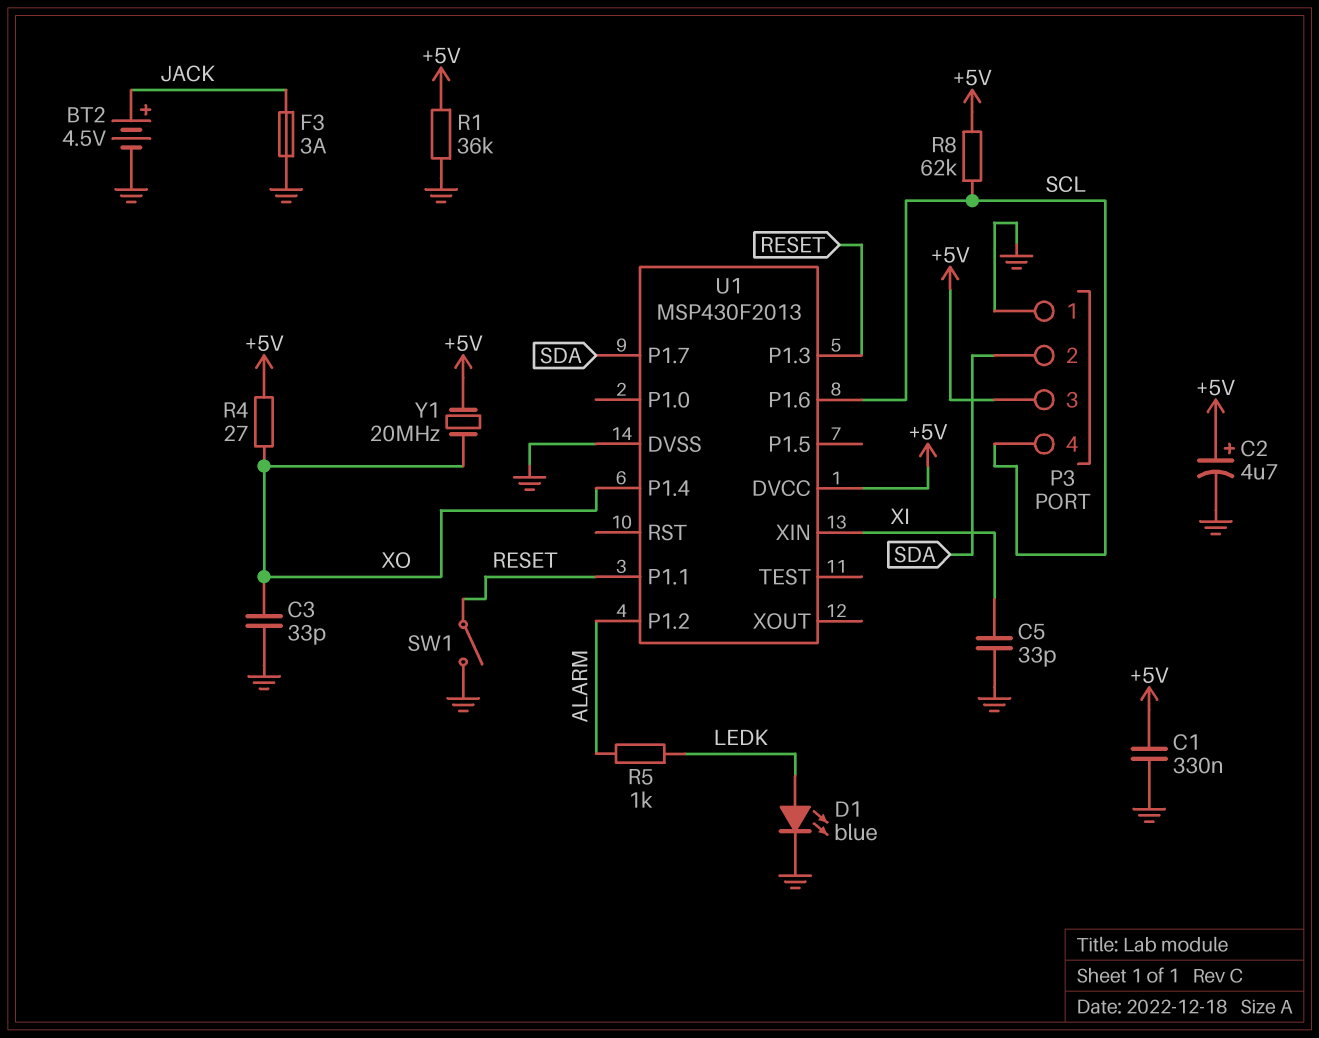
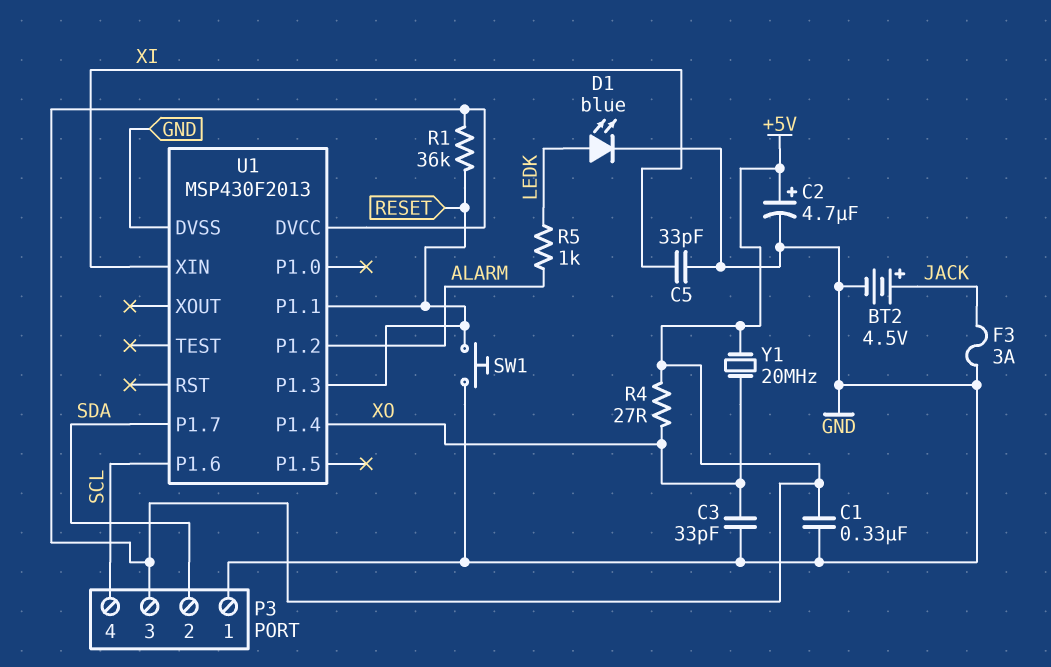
R1: 36k (+5V, GND) -> 36k (+5V, RESET)
R8: 62k (+5V, SCL) -> none
SW1: switch (GND, RESET) -> button (GND, RESET)

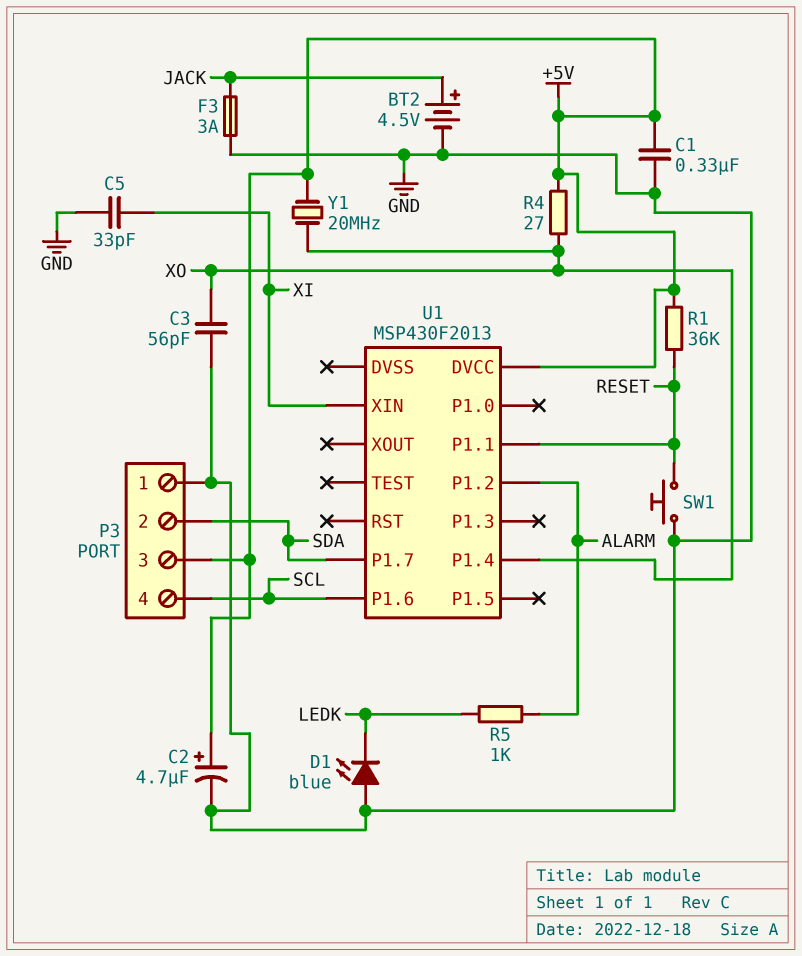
C3: 33pF (GND, XO) -> 56pF (GND, XO)
D1: LED blue (A LEDK, K GND) -> LED blue (A GND, K LEDK)
U1 pin DVSS: GND -> none
U1 pin P1.3: RESET -> none

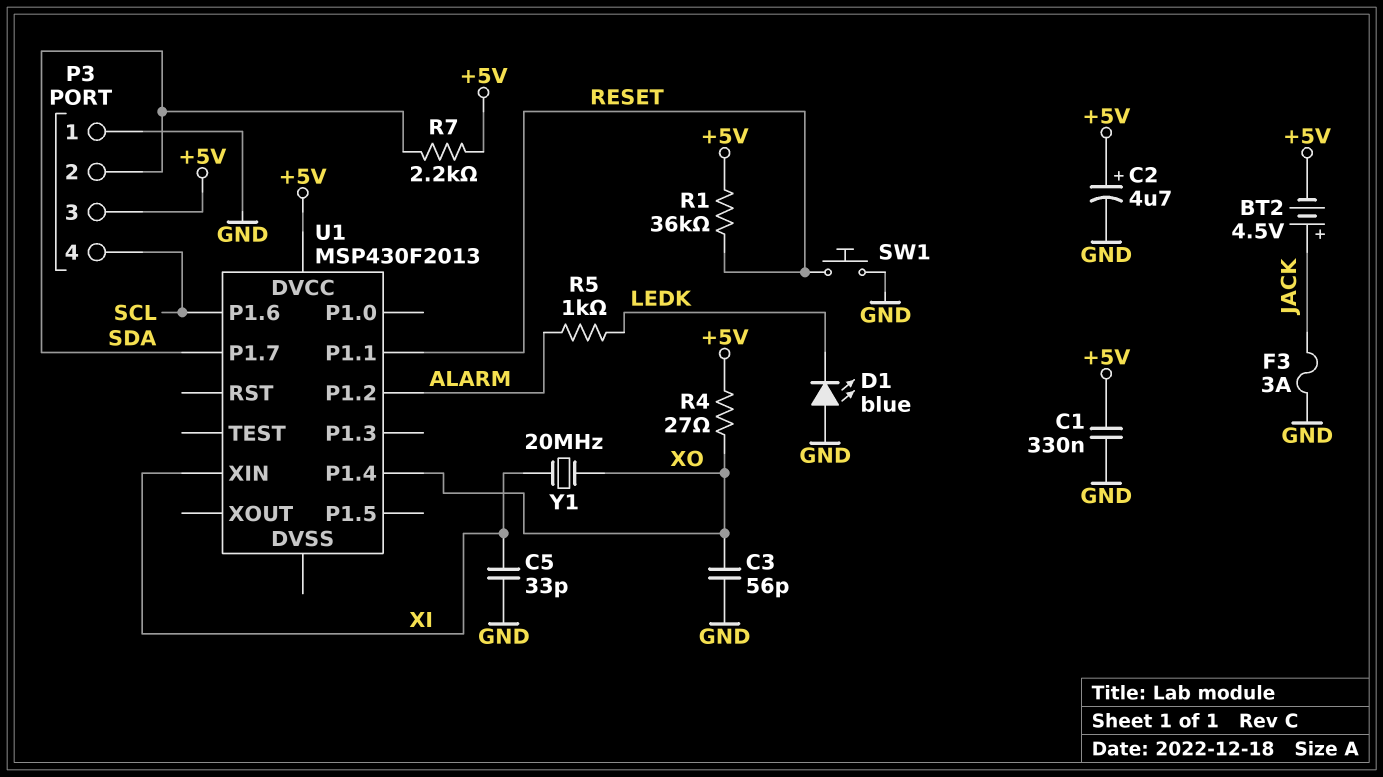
BT2: 4.5V (plus JACK, minus GND) -> 4.5V (plus JACK, minus +5V)
R7: none -> 2.2k (+5V, SDA)
Y1: 20MHz (+5V, XO) -> 20MHz (XI, XO)

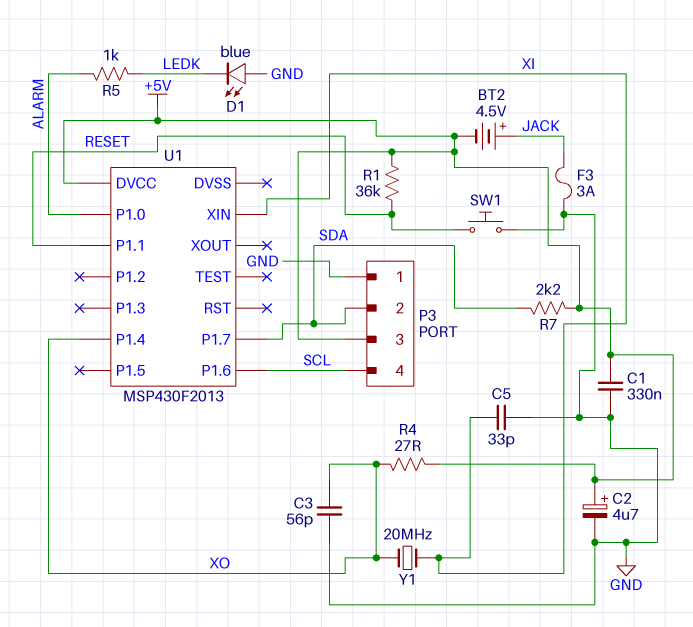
U1 pin P1.0: none -> ALARM
U1 pin P1.2: ALARM -> none

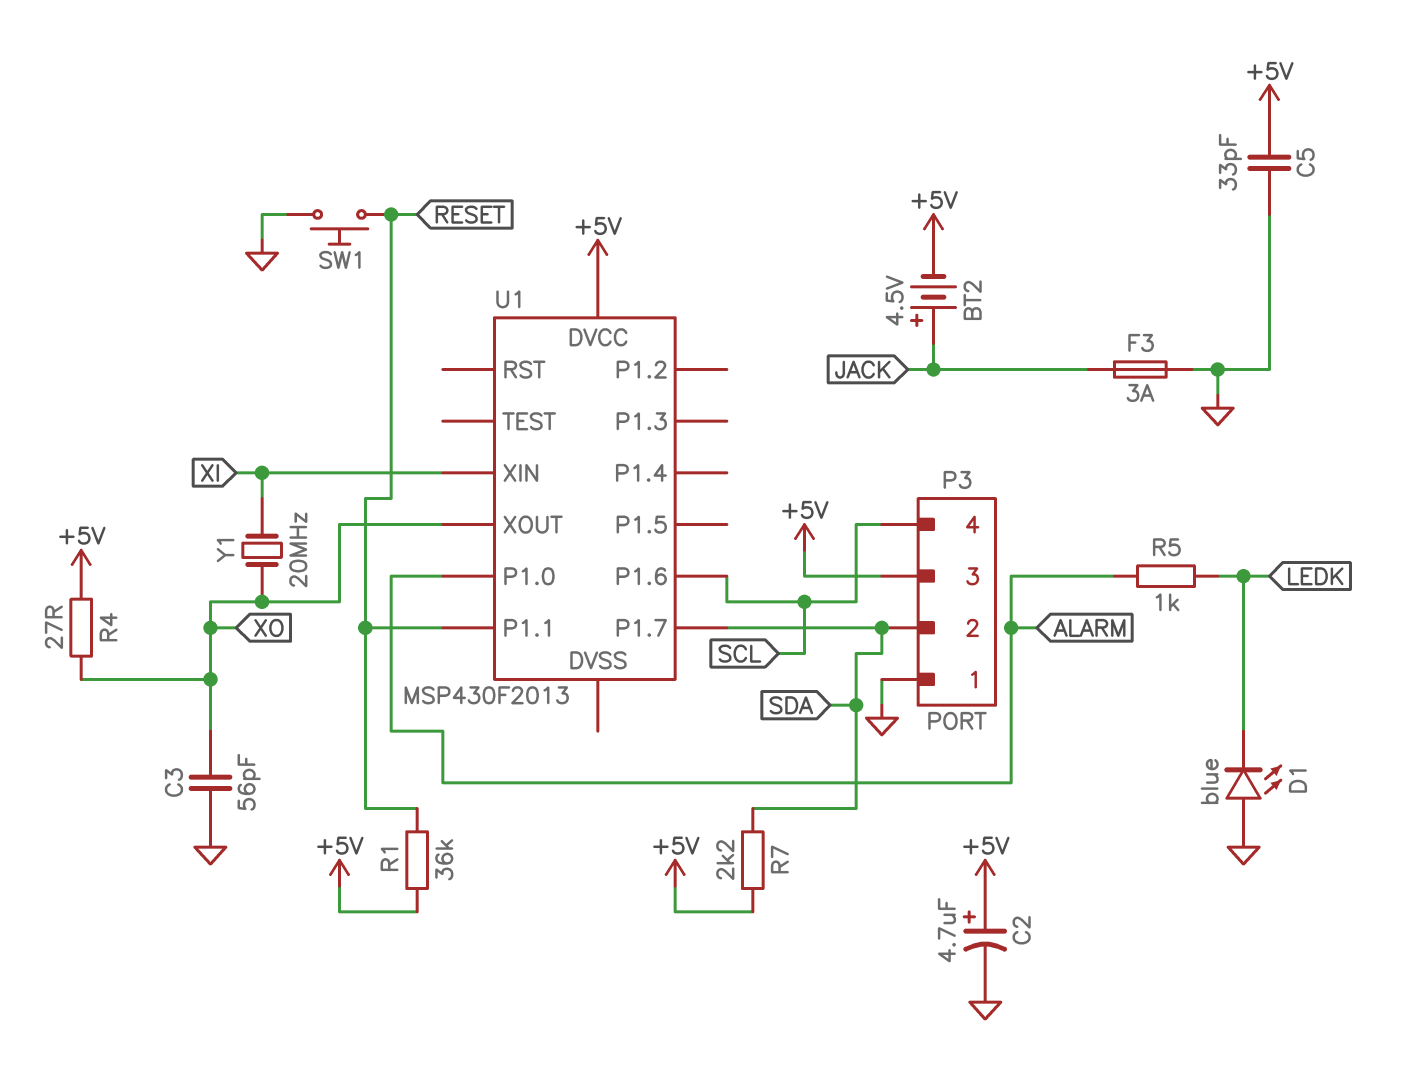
C1: 330nF (+5V, GND) -> none
C5: 33pF (GND, XI) -> 33pF (+5V, GND)
U1 pin P1.4: XO -> none
U1 pin XOUT: none -> XO

